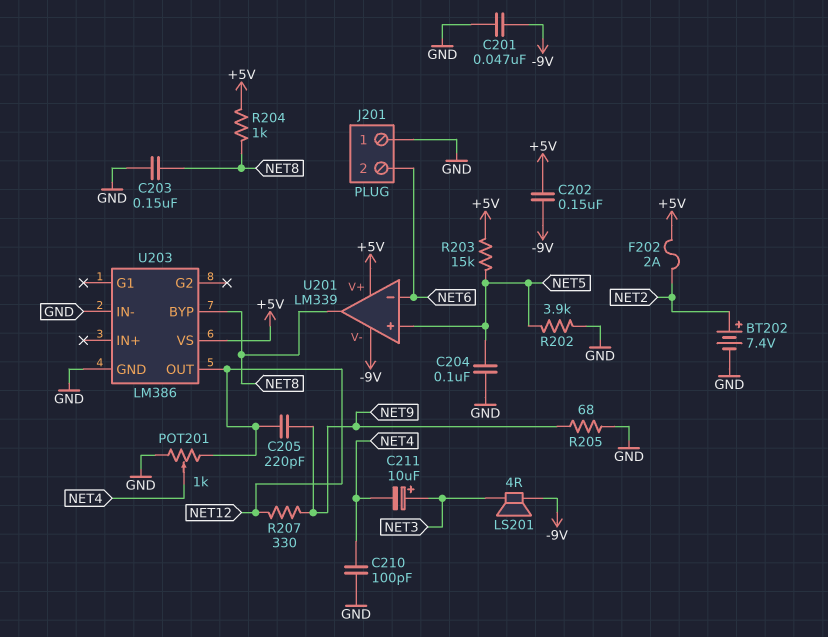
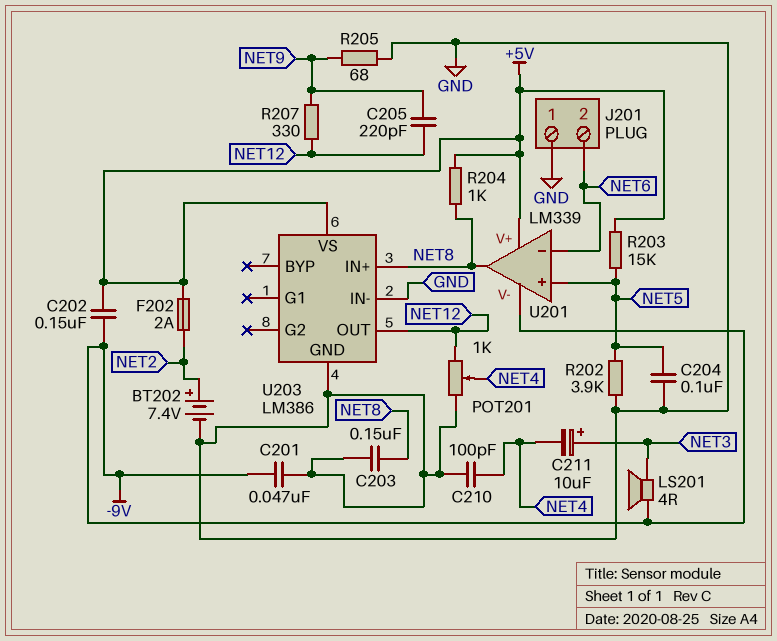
U203 pin BYP: NET8 -> none
U203 pin IN+: none -> NET8

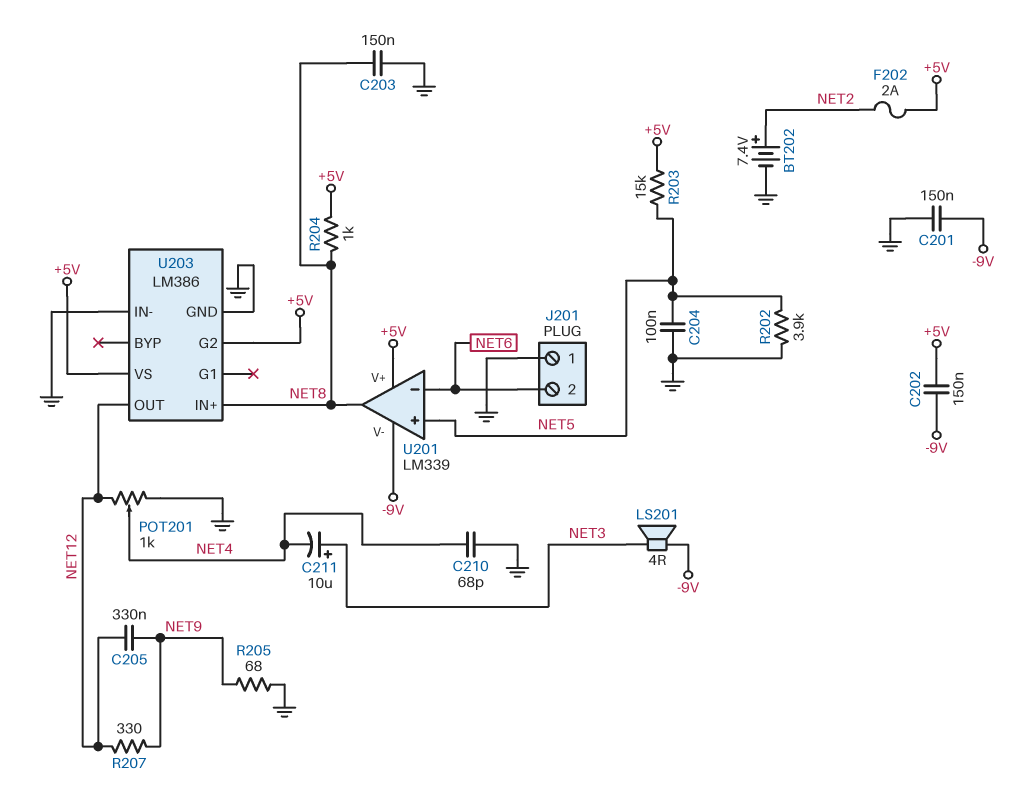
C201: 47nF (-9V, GND) -> 150nF (-9V, GND)
C205: 220pF (NET9, NET12) -> 330nF (NET9, NET12)
C210: 100pF (GND, NET4) -> 68pF (GND, NET4)
U203 pin G2: none -> +5V

